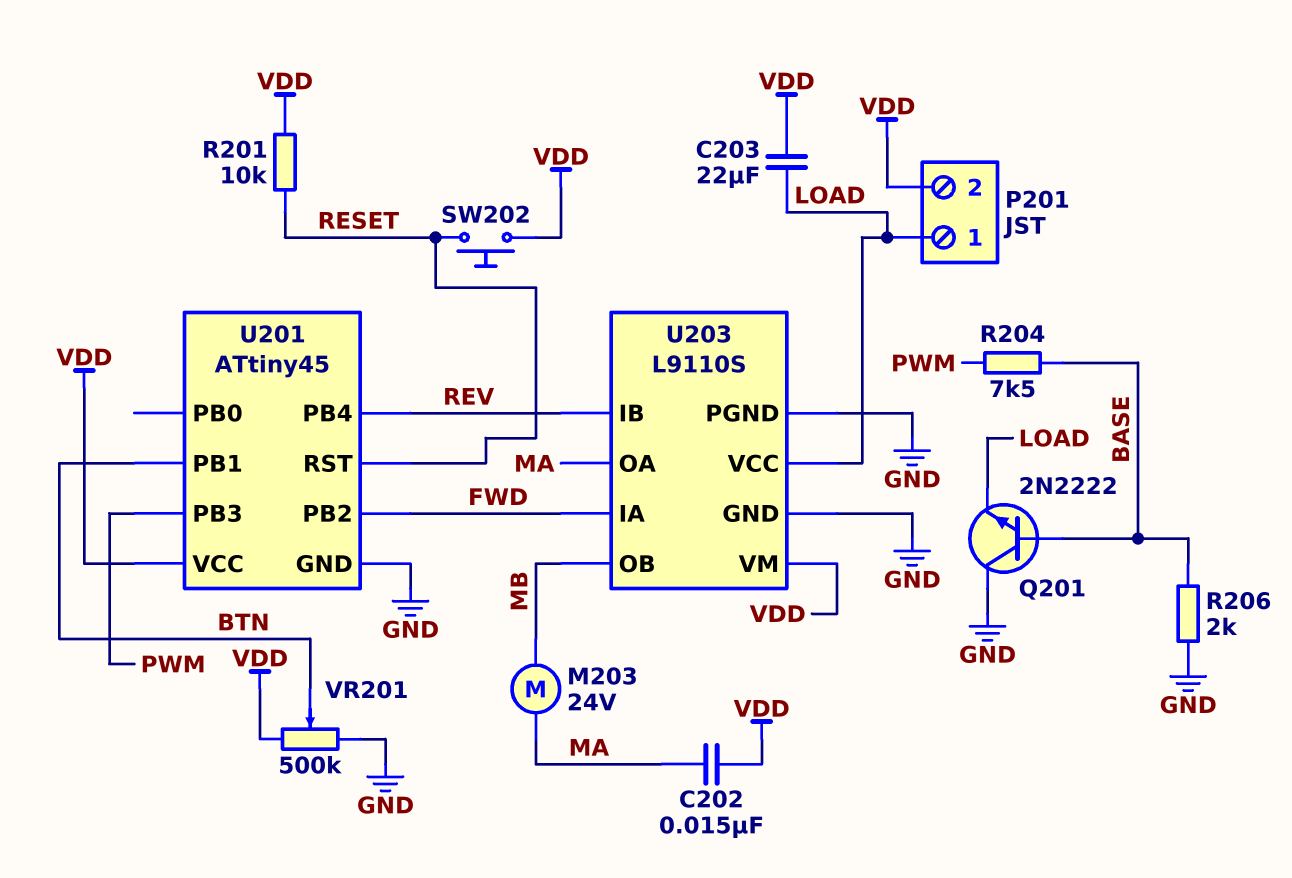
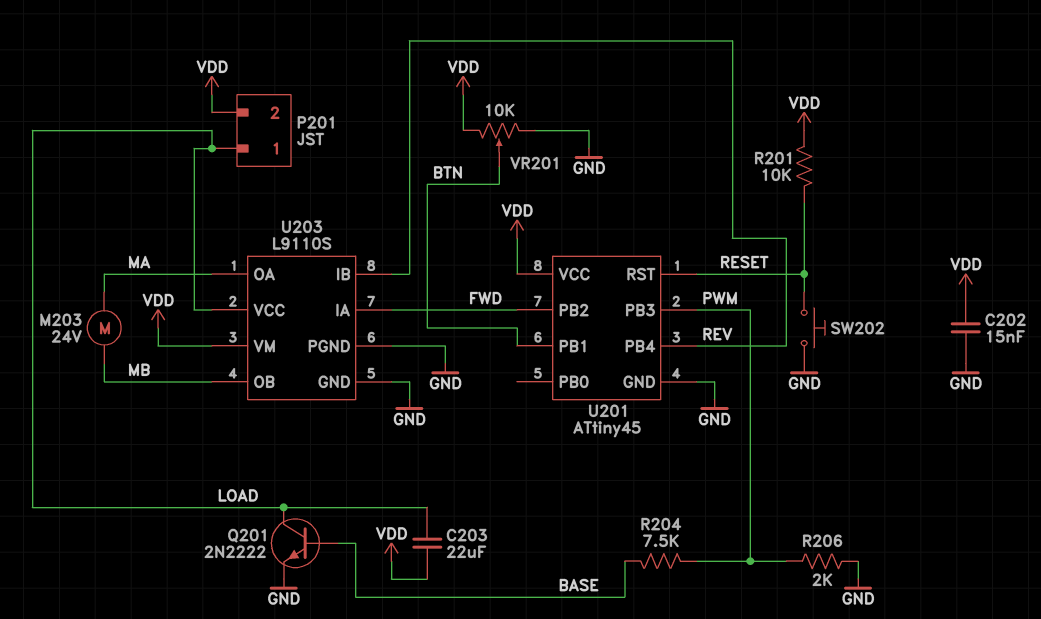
C202: 15nF (MA, VDD) -> 15nF (GND, VDD)
Q201: NPN 2N2222 (B BASE, C GND, E LOAD) -> NPN 2N2222 (B BASE, C LOAD, E GND)
R206: 2k (BASE, GND) -> 2k (GND, PWM)
SW202: button (RESET, VDD) -> button (GND, RESET)
VR201: 500k (GND, VDD, wiper BTN) -> 10k (GND, VDD, wiper BTN)

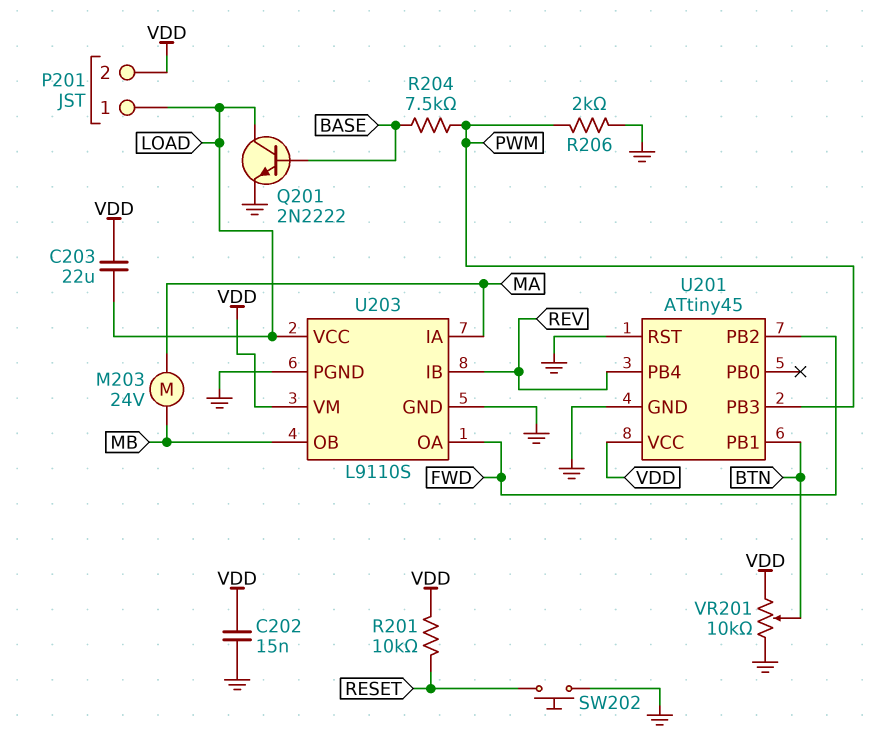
U201 pin RST: RESET -> GND
U203 pin IA: FWD -> MA
U203 pin OA: MA -> FWD

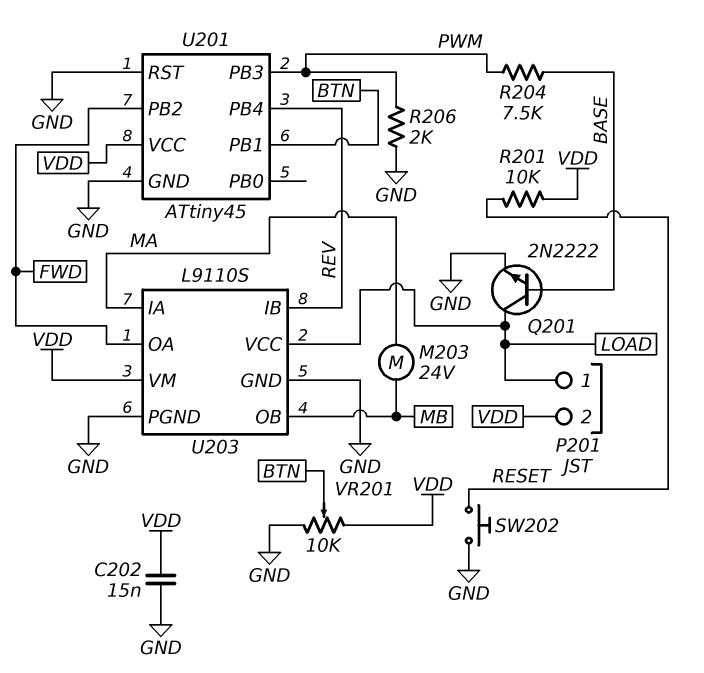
C203: 22uF (LOAD, VDD) -> none

